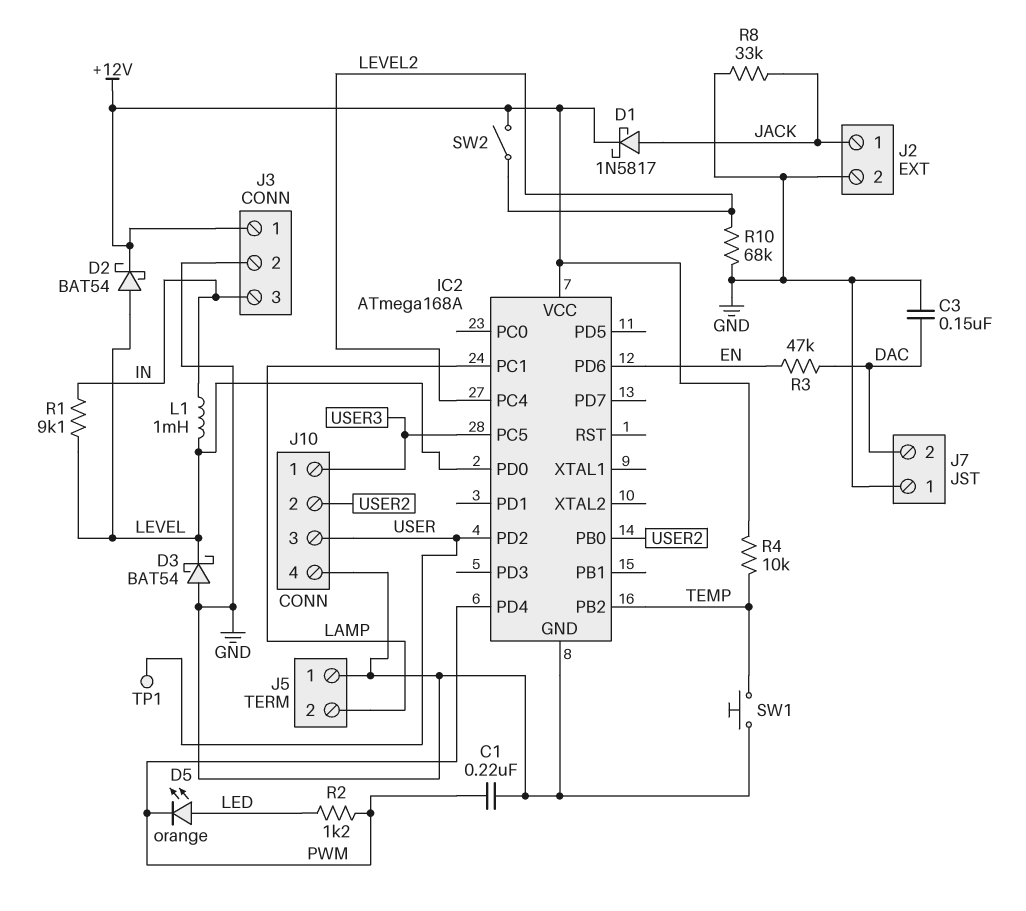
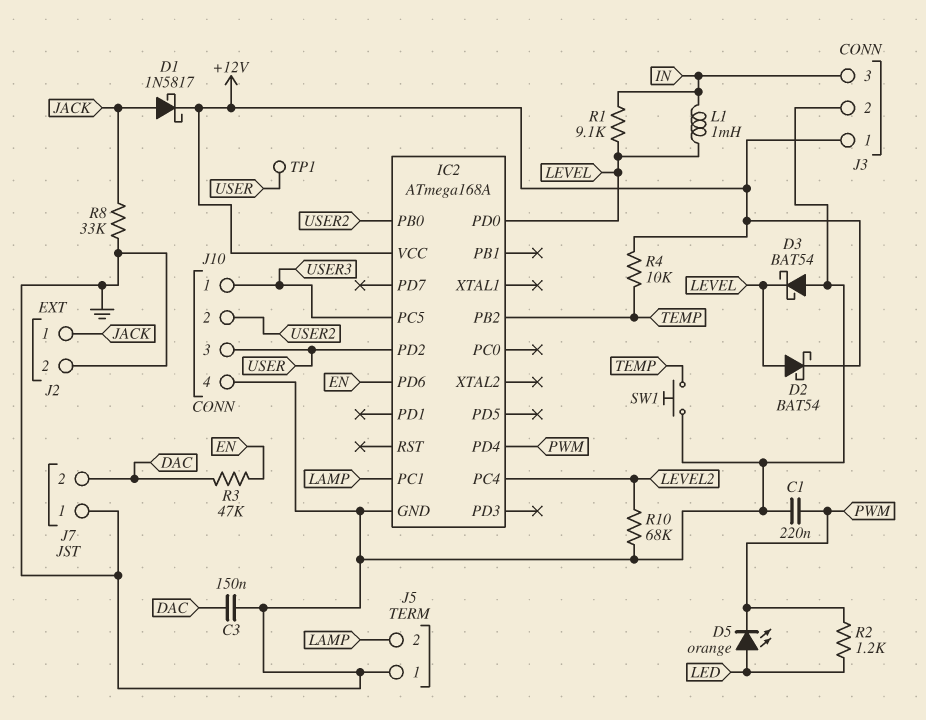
SW2: switch (+12V, LEVEL2) -> none

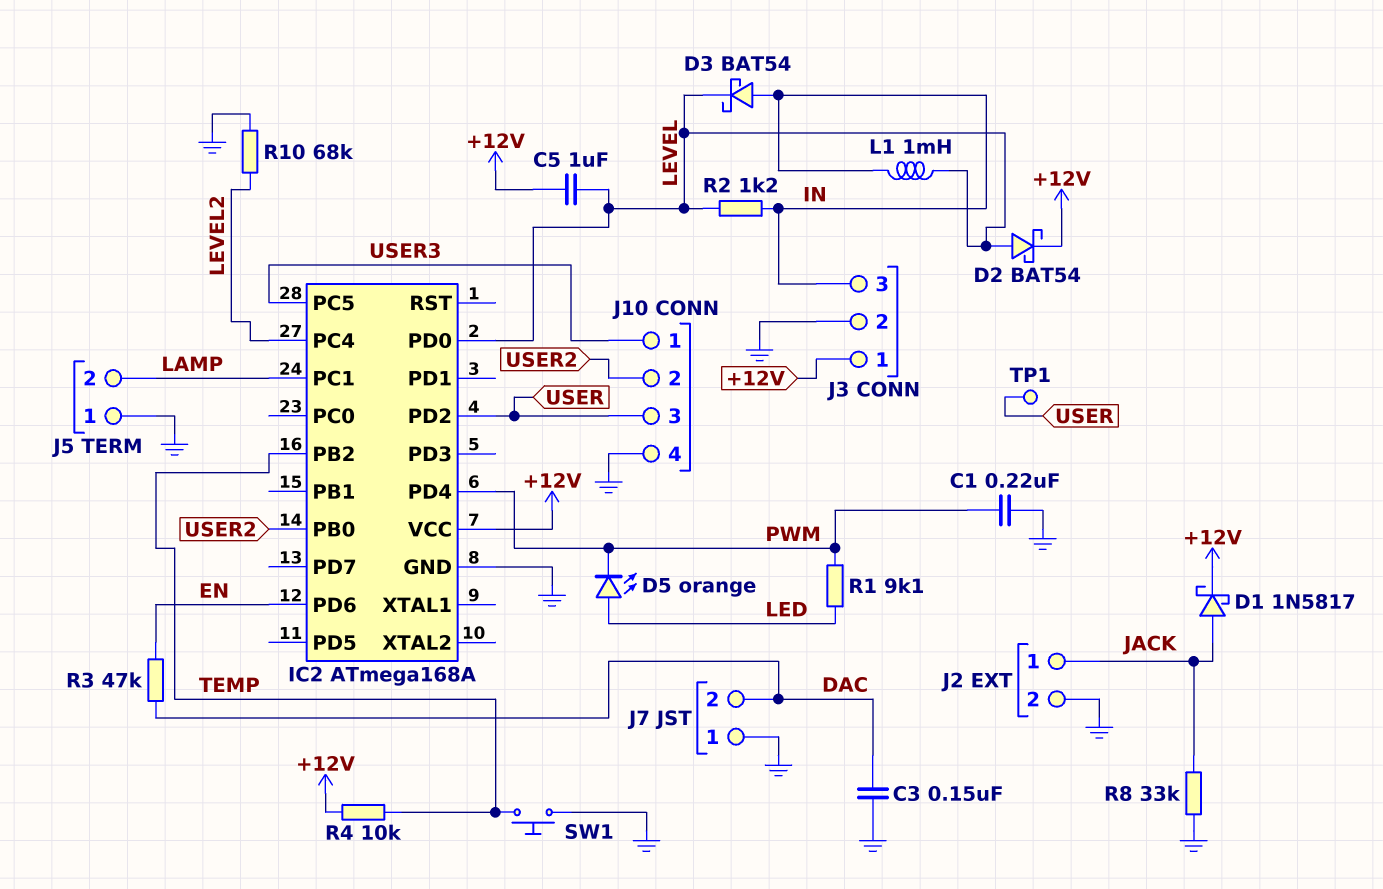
C5: none -> 1uF (+12V, LEVEL)
D3: schottky BAT54 (A GND, K LEVEL) -> schottky BAT54 (A IN, K LEVEL)
R1: 9.1k (IN, LEVEL) -> 9.1k (LED, PWM)
R2: 1.2k (LED, PWM) -> 1.2k (IN, LEVEL)

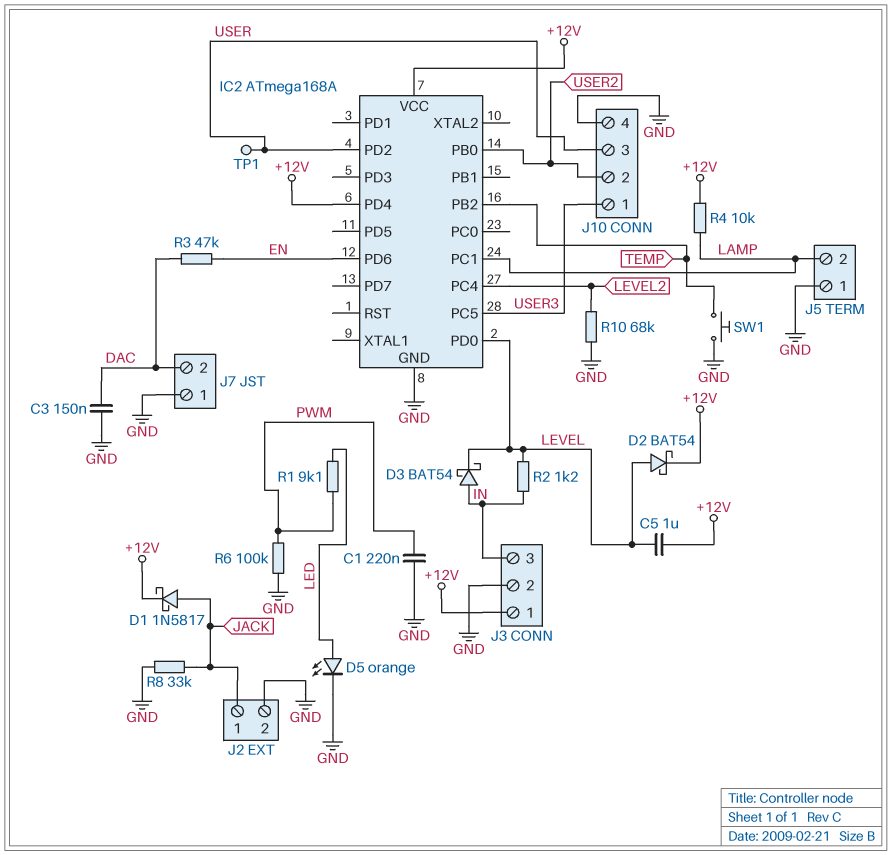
D5: LED orange (A LED, K PWM) -> LED orange (A LED, K GND)
IC2 pin PD4: PWM -> +12V
L1: 1mH (IN, LEVEL) -> none
R4: 10k (+12V, TEMP) -> 10k (+12V, LAMP)
R6: none -> 100k (GND, PWM)

